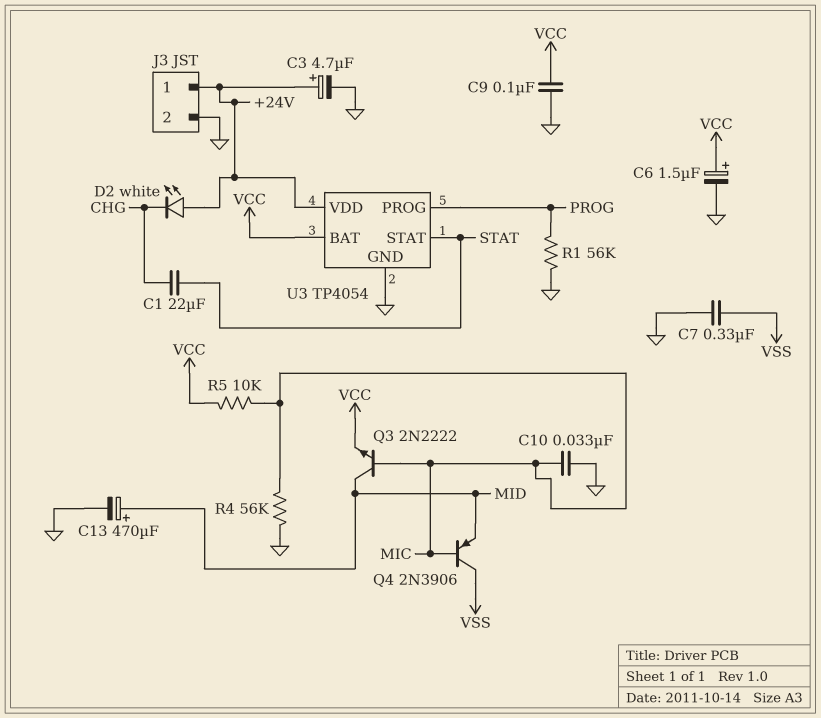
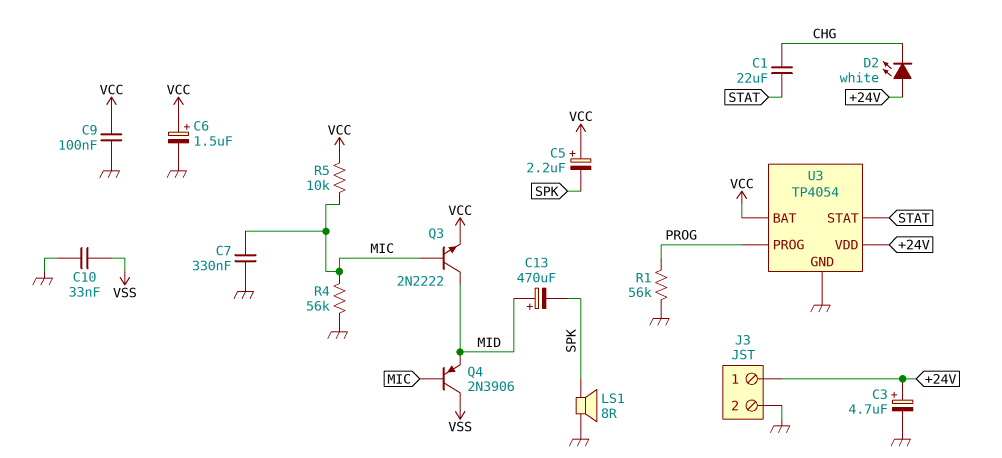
C5: none -> 2.2uF (plus VCC, minus SPK)
C7: 330nF (GND, VSS) -> 330nF (GND, MIC)
C10: 33nF (GND, MIC) -> 33nF (GND, VSS)
C13: 470uF (plus MID, minus GND) -> 470uF (plus MID, minus SPK)
LS1: none -> speaker 8R (GND, SPK)

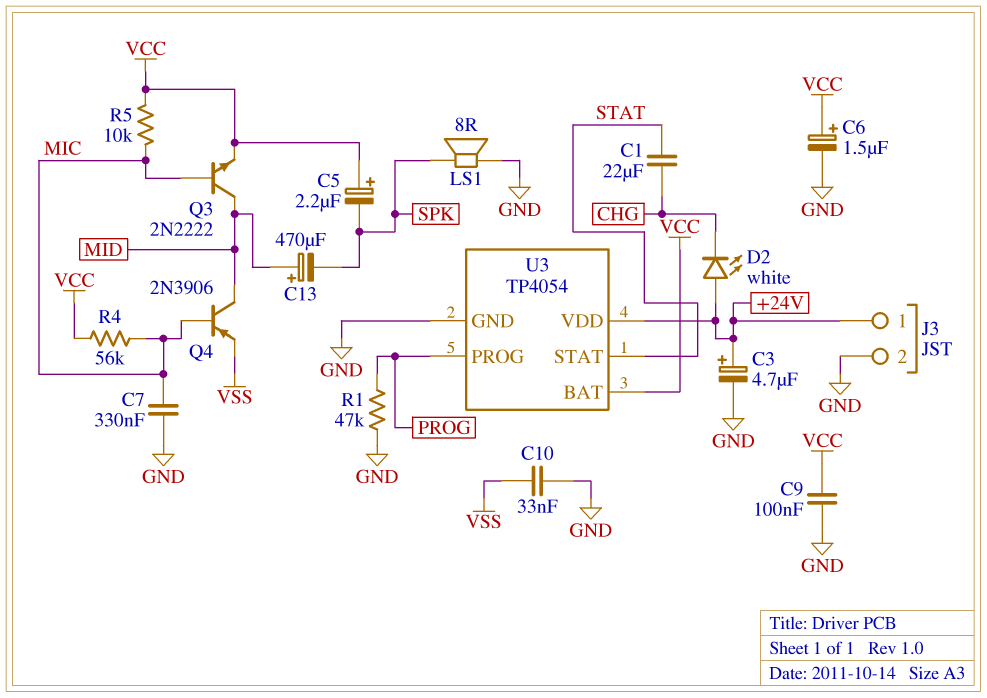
Q4: PNP 2N3906 (B MIC, C VSS, E MID) -> PNP 2N3906 (B MIC, C MID, E VSS)
R1: 56k (GND, PROG) -> 47k (GND, PROG)
R4: 56k (GND, MIC) -> 56k (MIC, VCC)

